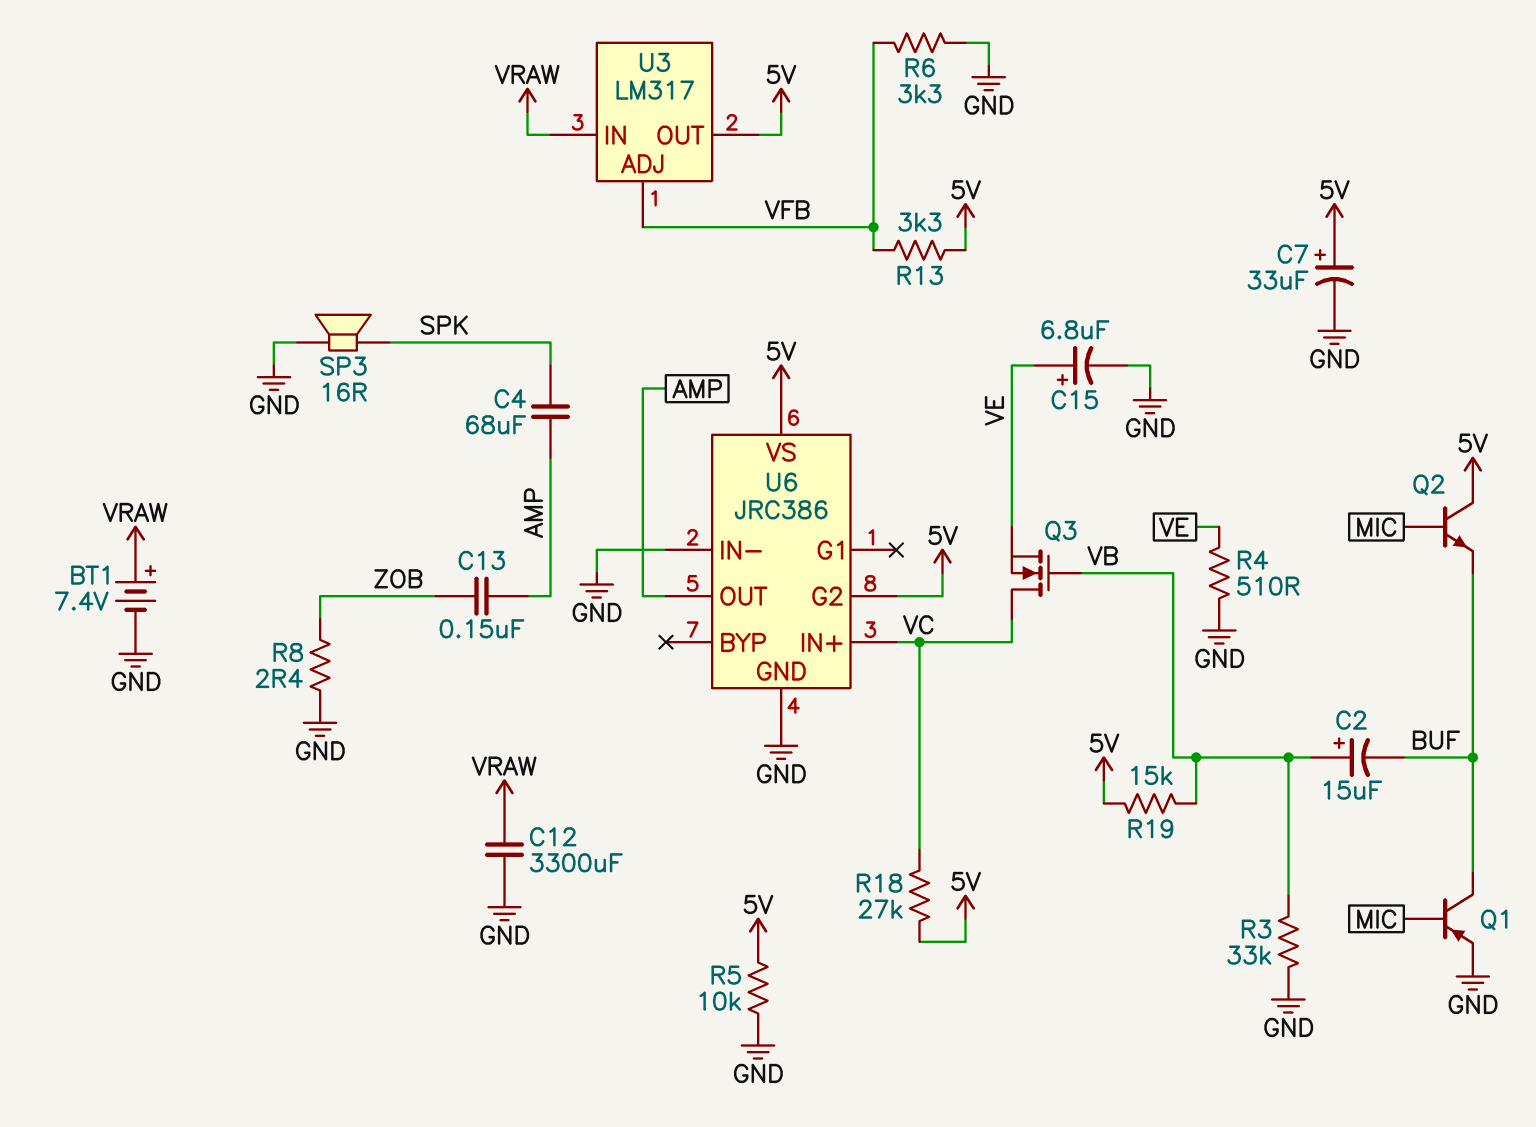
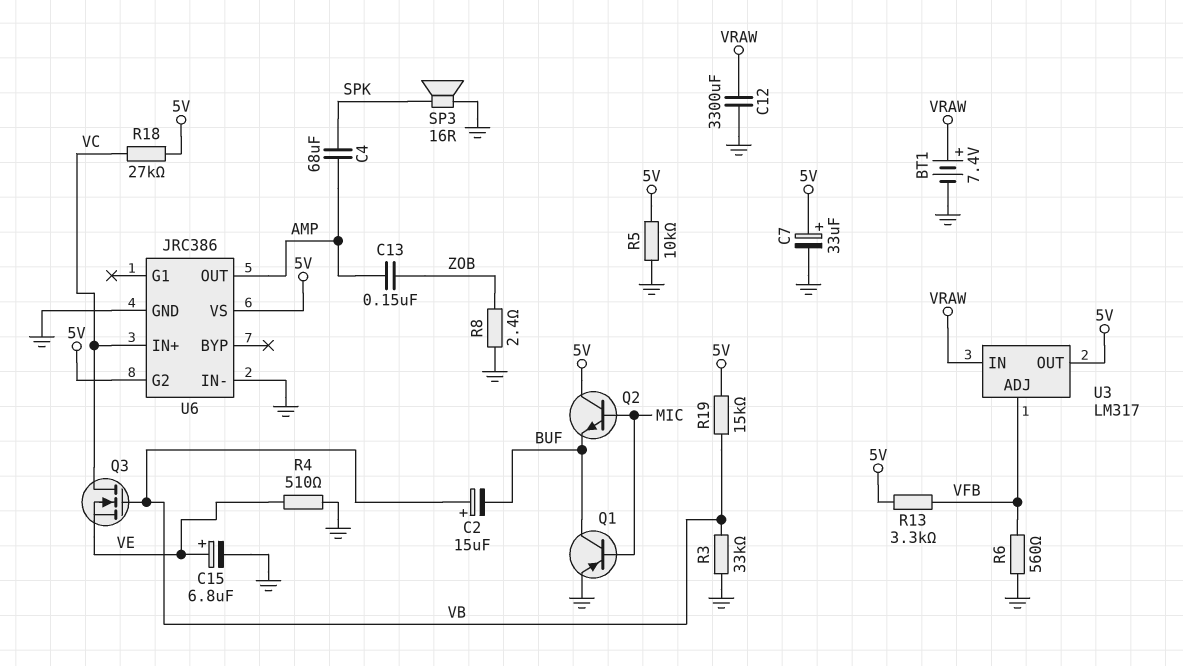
R6: 3.3k (GND, VFB) -> 560 (GND, VFB)

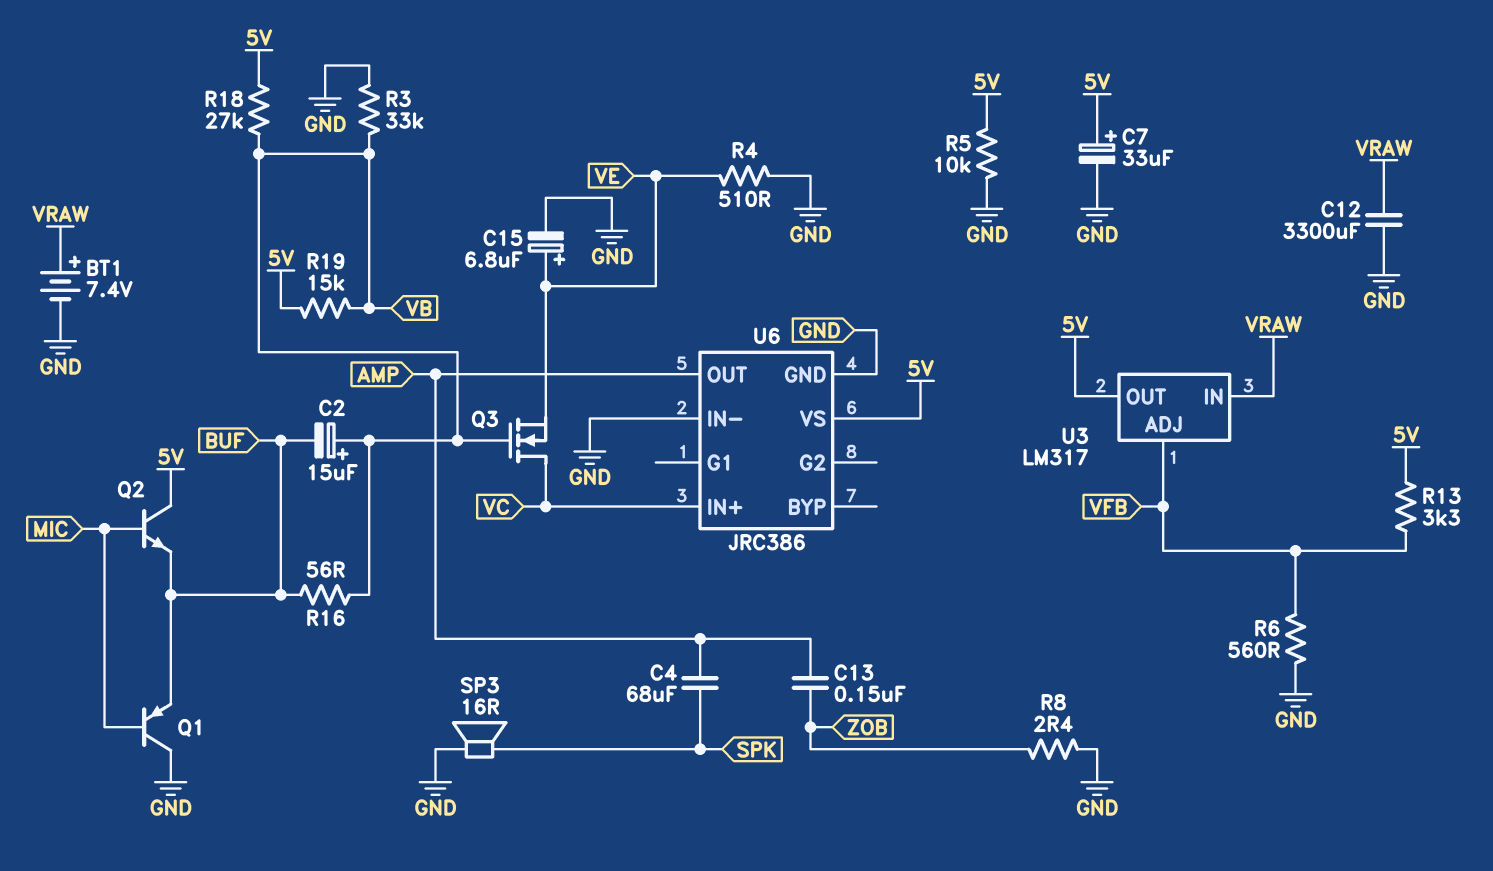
Q1: PNP (B MIC, C BUF, E GND) -> PNP (B MIC, C GND, E BUF)
R16: none -> 56 (BUF, VB)
R18: 27k (5V, VC) -> 27k (5V, VB)
U6 pin G2: 5V -> none

